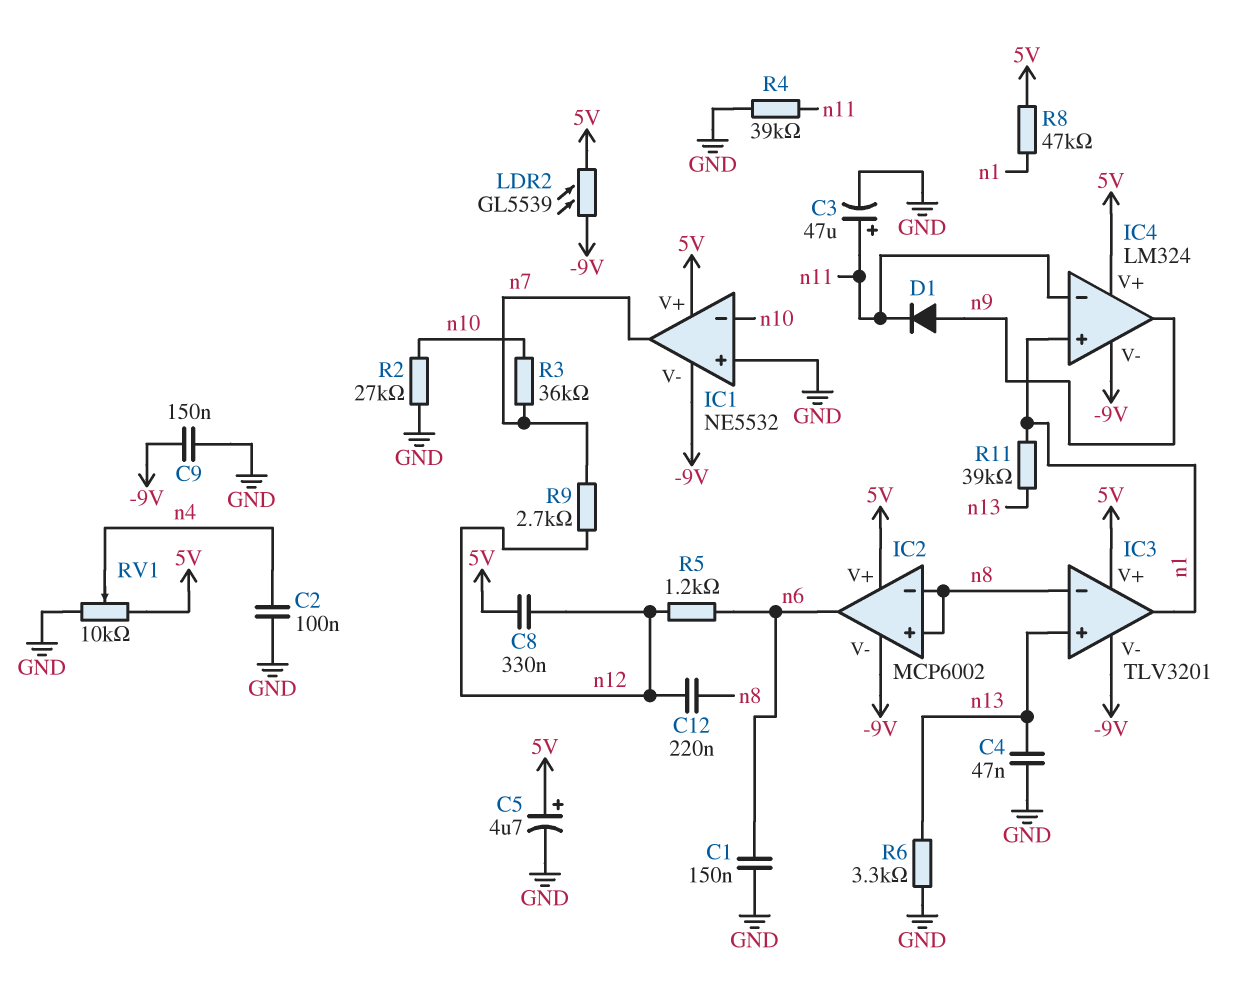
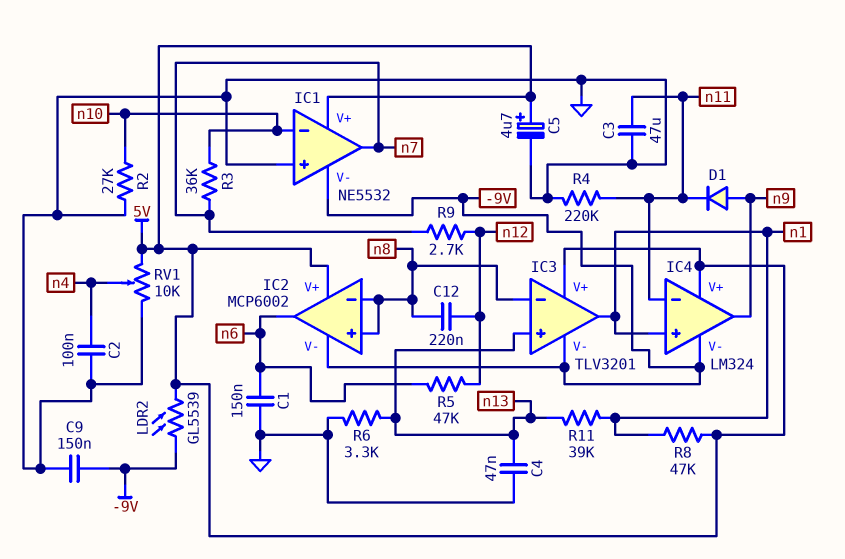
C3: 47uF (plus n11, minus GND) -> 47uF (GND, n11)
C8: 330nF (5V, n12) -> none
R4: 39k (GND, n11) -> 220k (GND, n11)
R5: 1.2k (n6, n12) -> 47k (n6, n12)

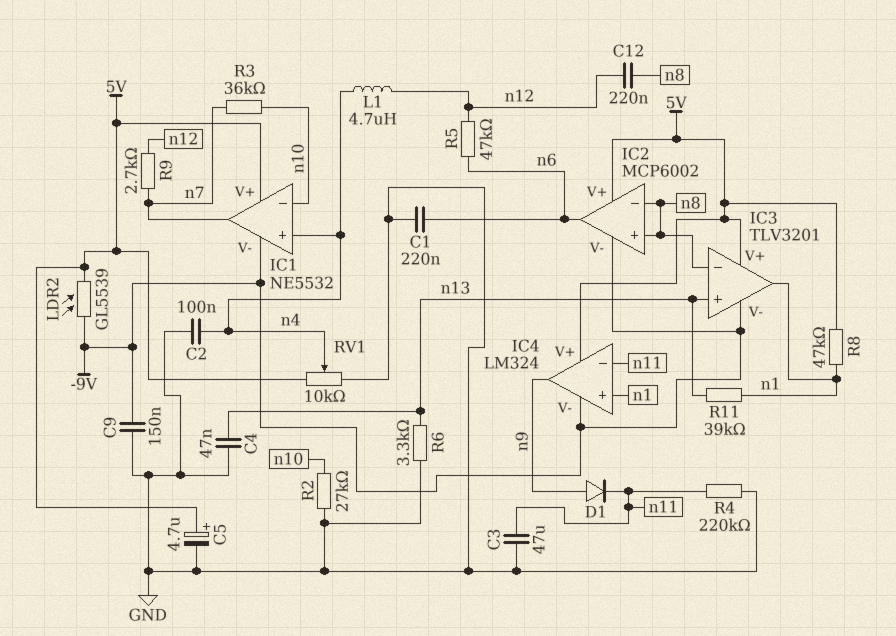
C1: 150nF (GND, n6) -> 220nF (GND, n6)
IC1 pin in+: GND -> n4
L1: none -> 4.7uH (n4, n12)

